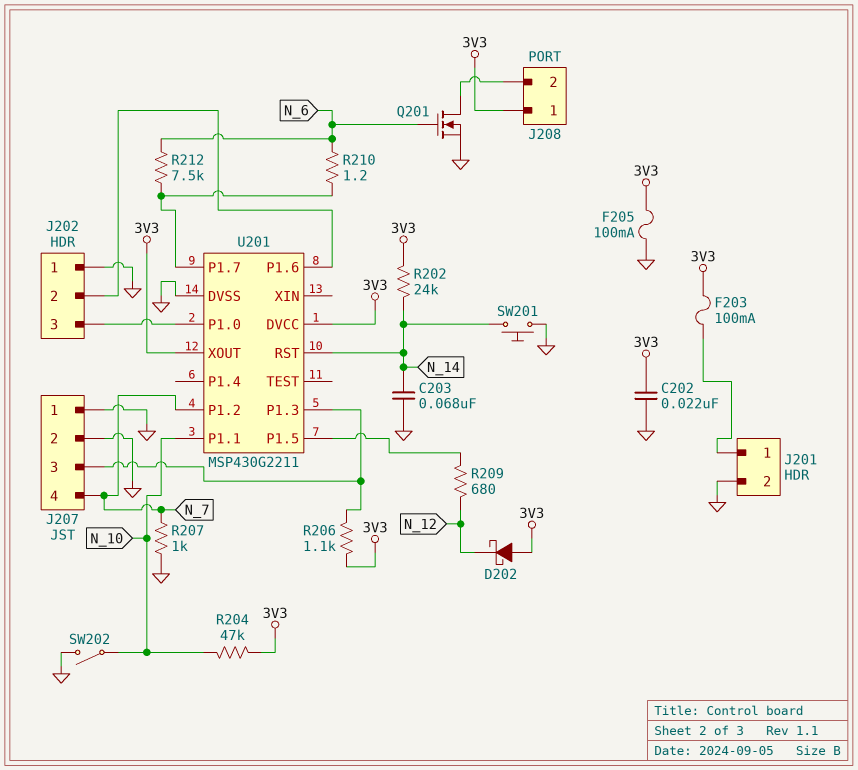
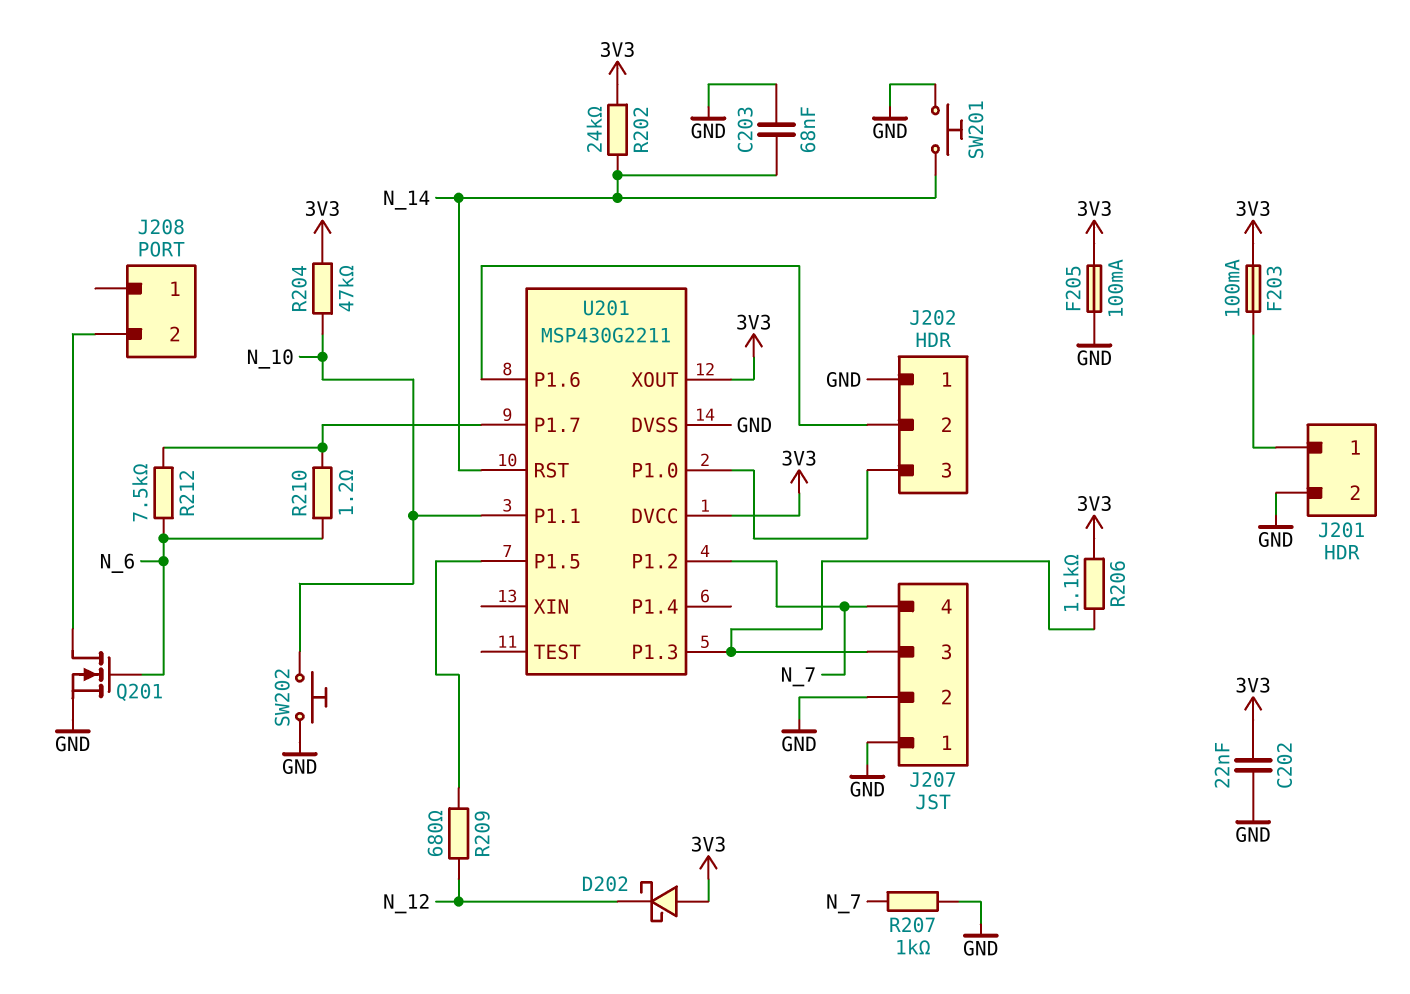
J208 pin 1: 3V3 -> none
SW202: switch (GND, N_10) -> button (GND, N_10)

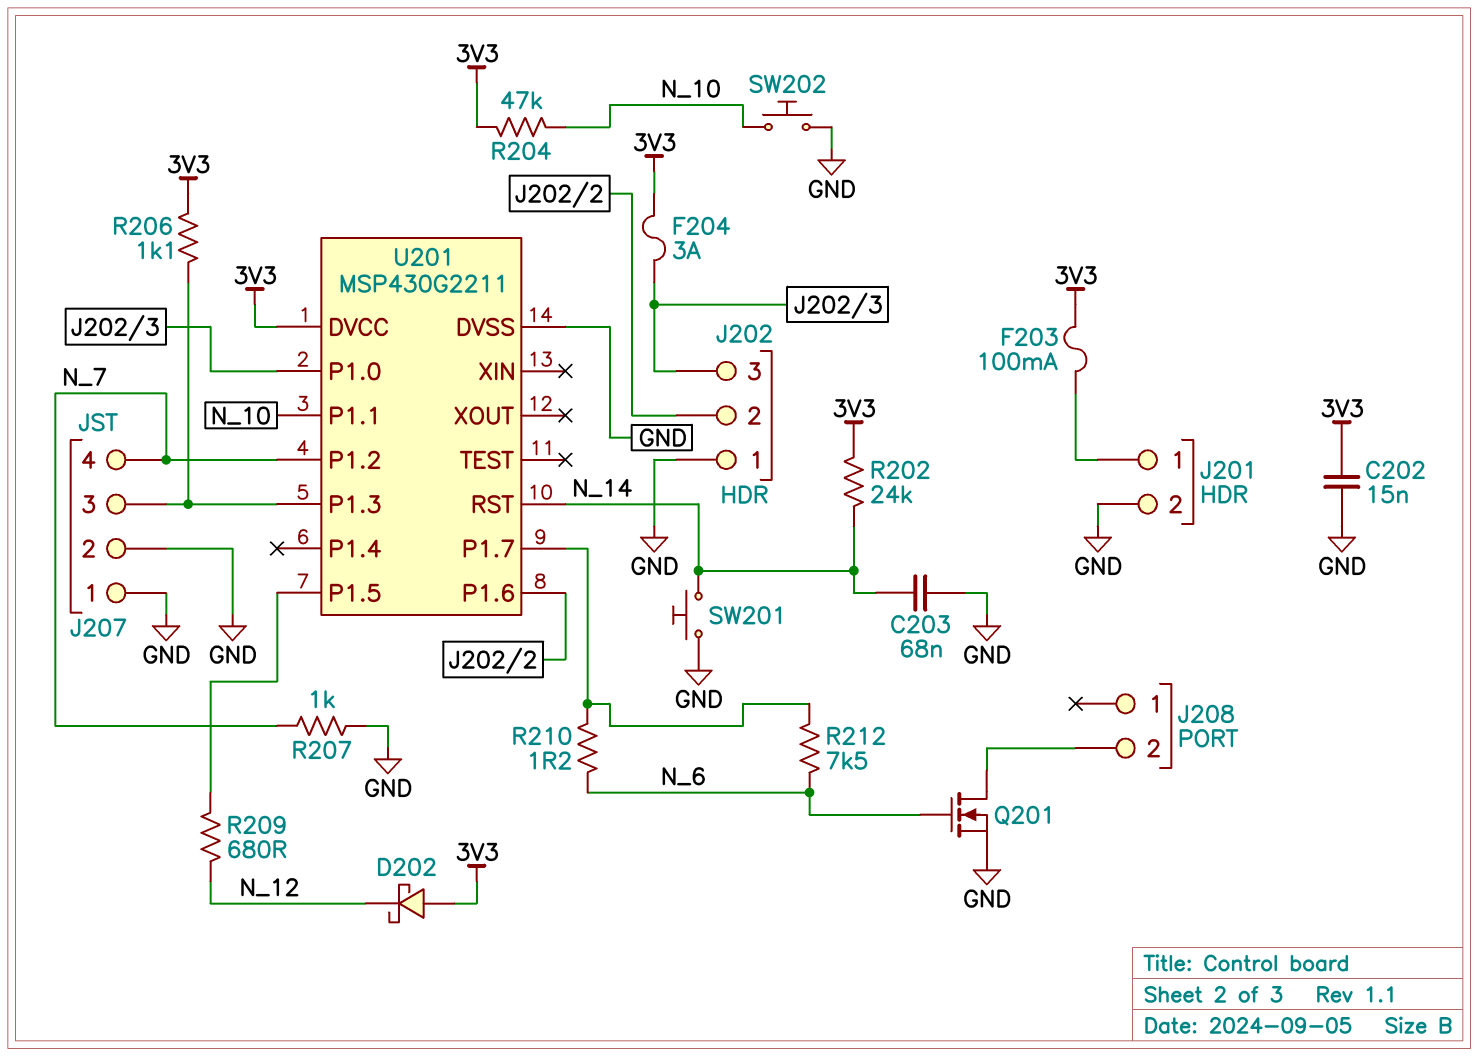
C202: 22nF (3V3, GND) -> 15nF (3V3, GND)
F204: none -> 3A (3V3, J202/3)
F205: 100mA (3V3, GND) -> none
U201 pin XOUT: 3V3 -> none

